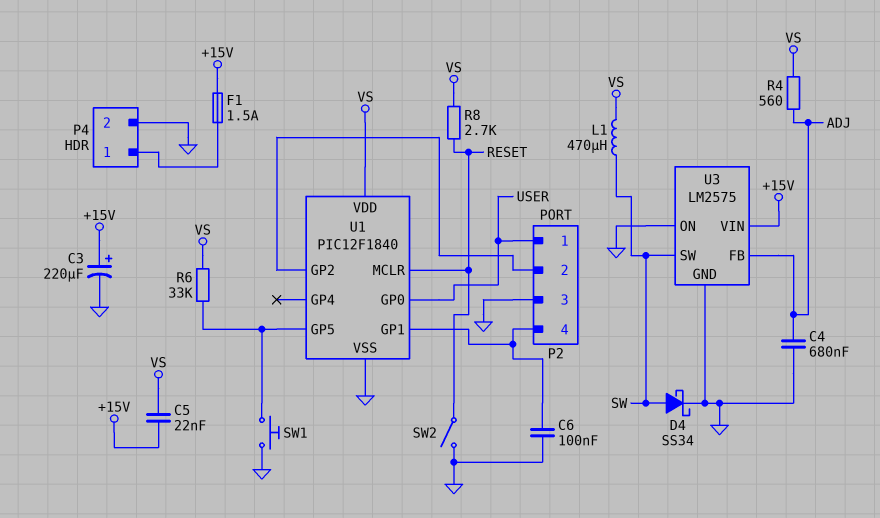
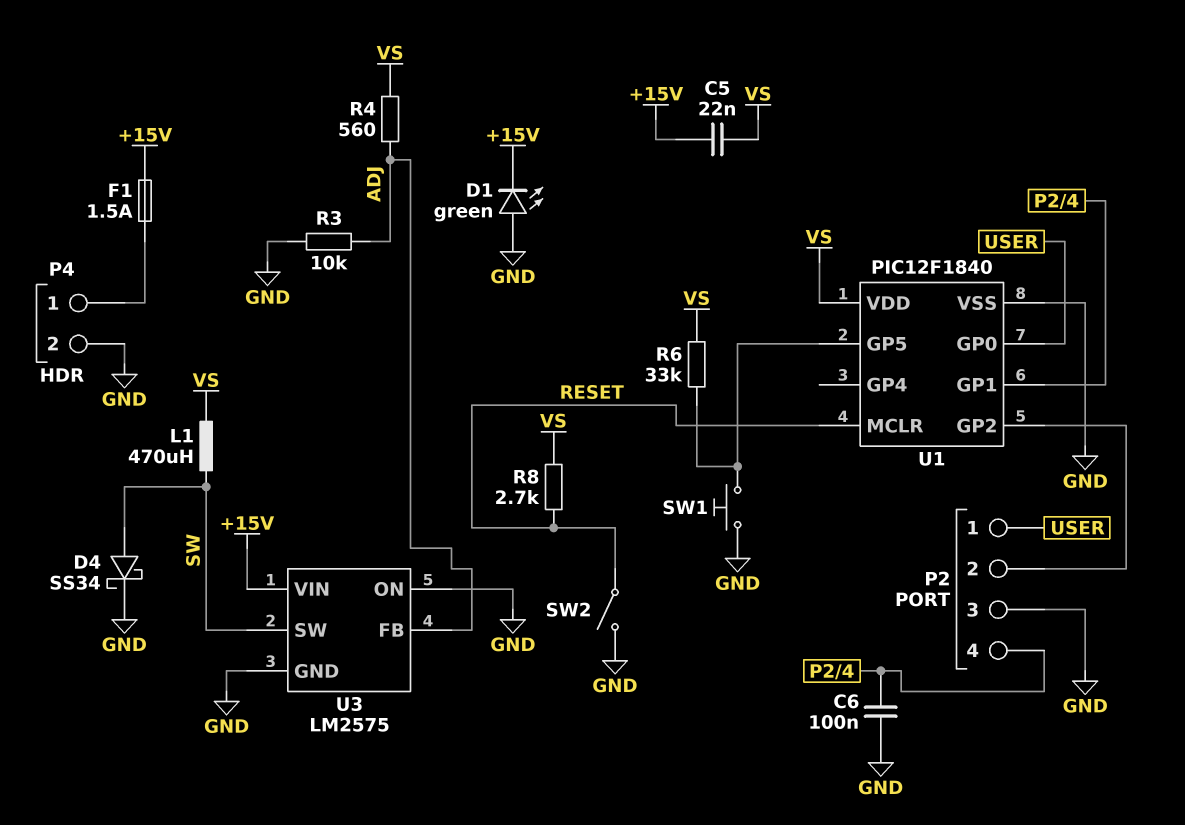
C3: 220uF (plus +15V, minus GND) -> none
C4: 680nF (ADJ, GND) -> none
D1: none -> LED green (A GND, K +15V)
R3: none -> 10k (ADJ, GND)

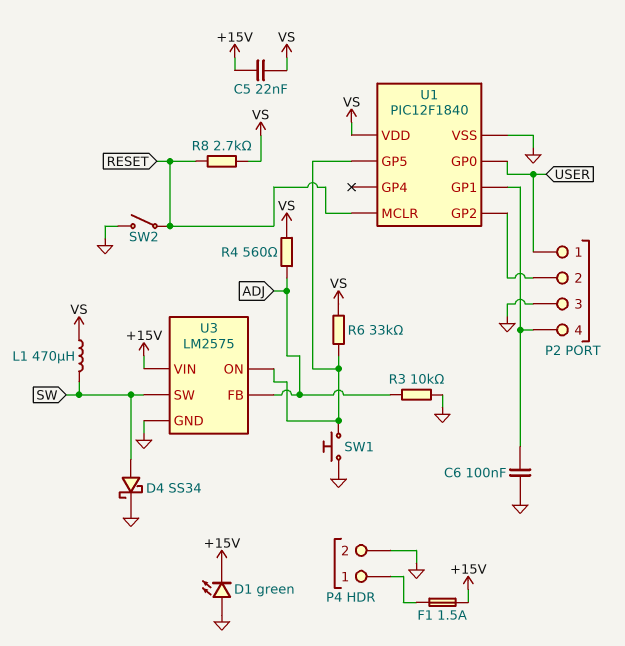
U3 pin ON: GND -> U1/GP5

